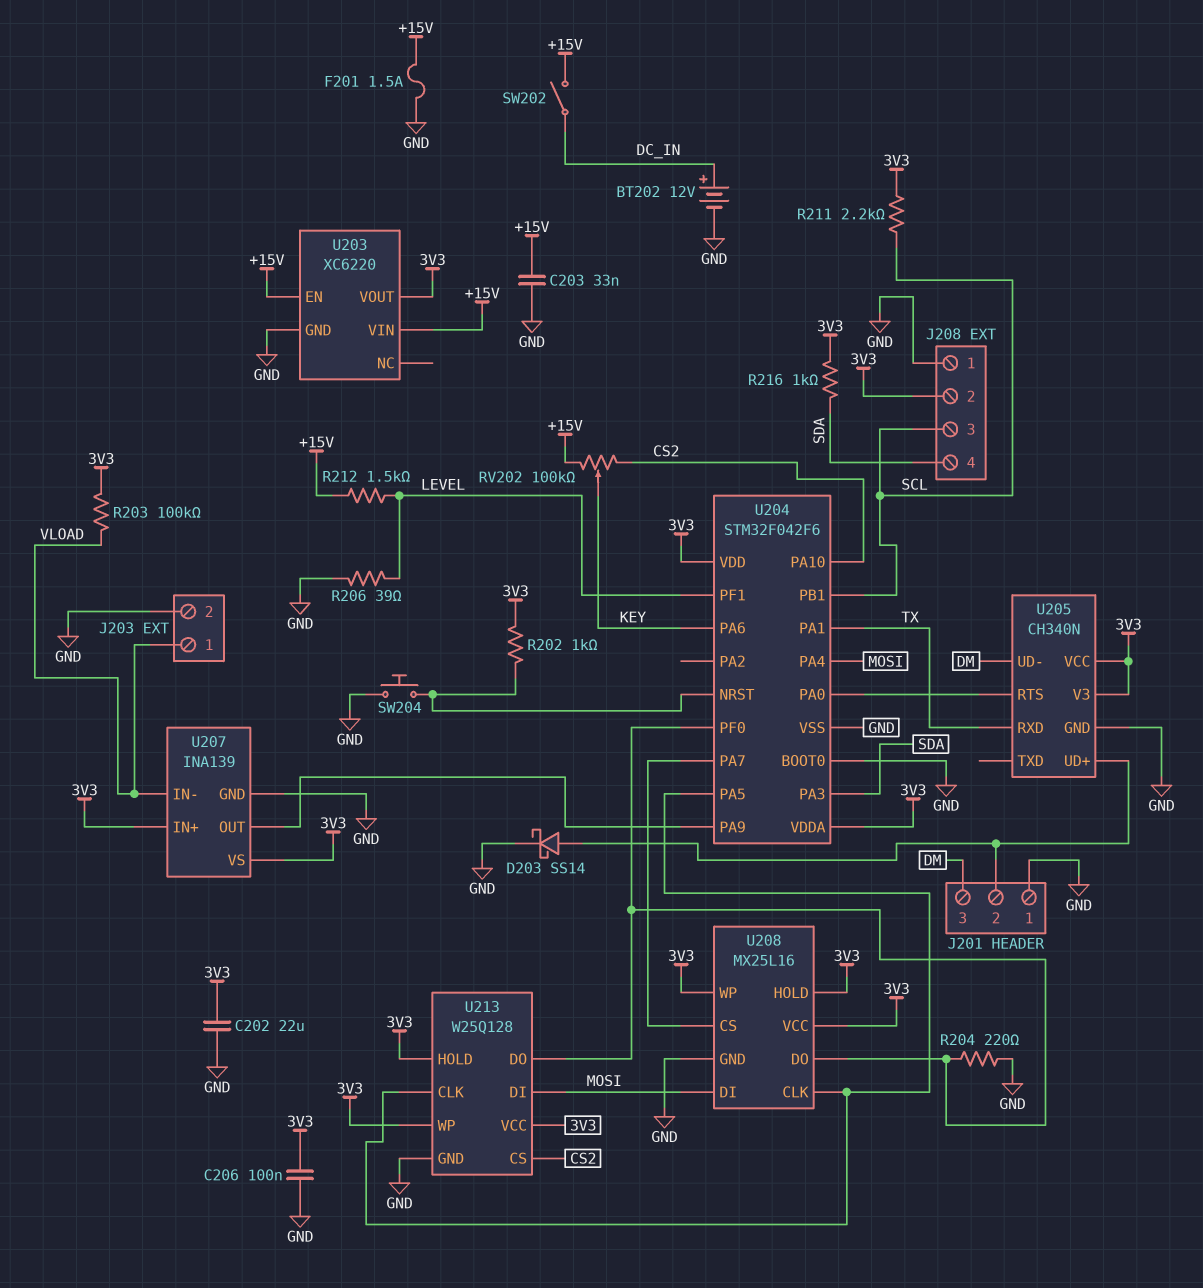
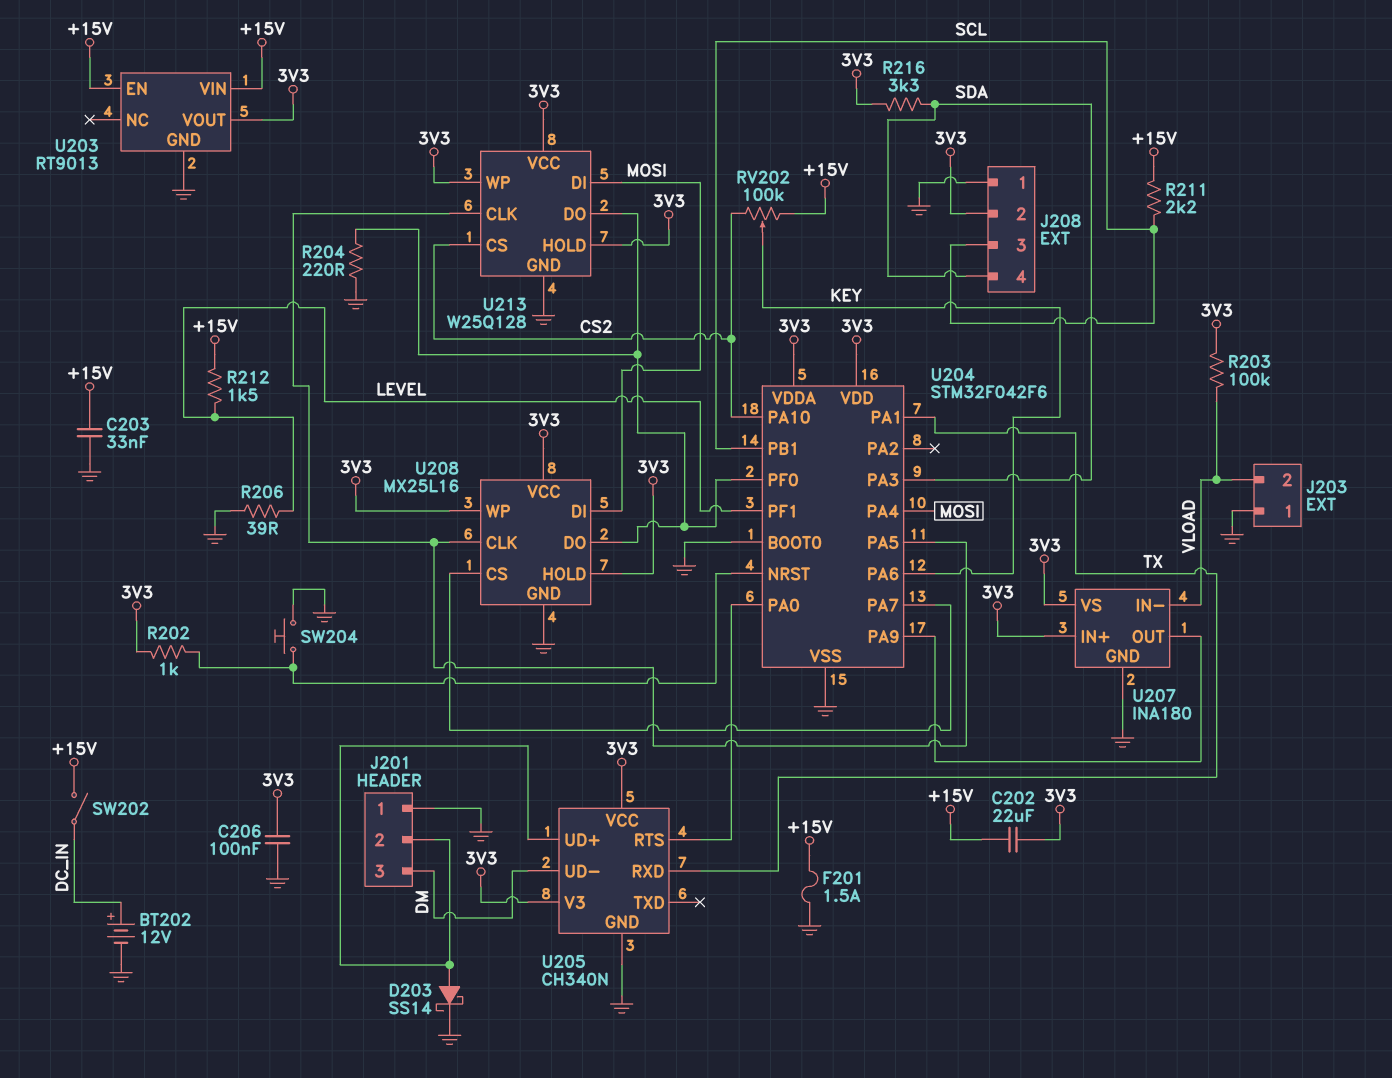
C202: 22uF (3V3, GND) -> 22uF (+15V, 3V3)
J203 pin 1: VLOAD -> GND
J203 pin 2: GND -> VLOAD
R211: 2.2k (3V3, SCL) -> 2.2k (+15V, SCL)
R216: 1k (3V3, SDA) -> 3.3k (3V3, SDA)
U203: XC6220 -> RT9013
U207: INA139 -> INA180

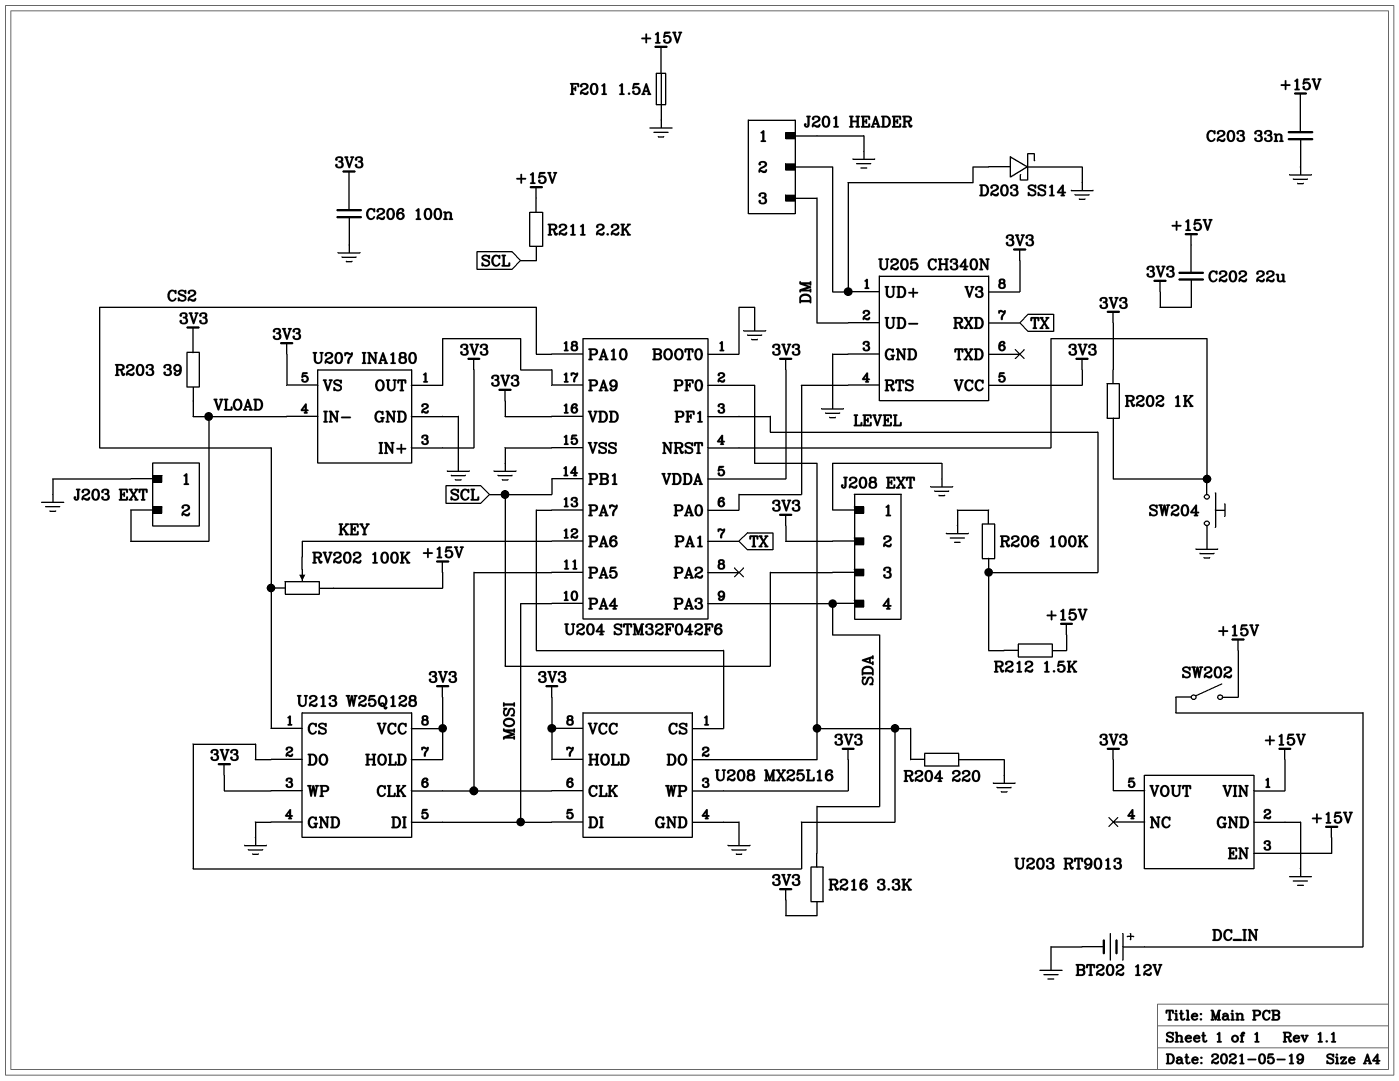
R203: 100k (3V3, VLOAD) -> 39 (3V3, VLOAD)
R206: 39 (GND, LEVEL) -> 100k (GND, LEVEL)

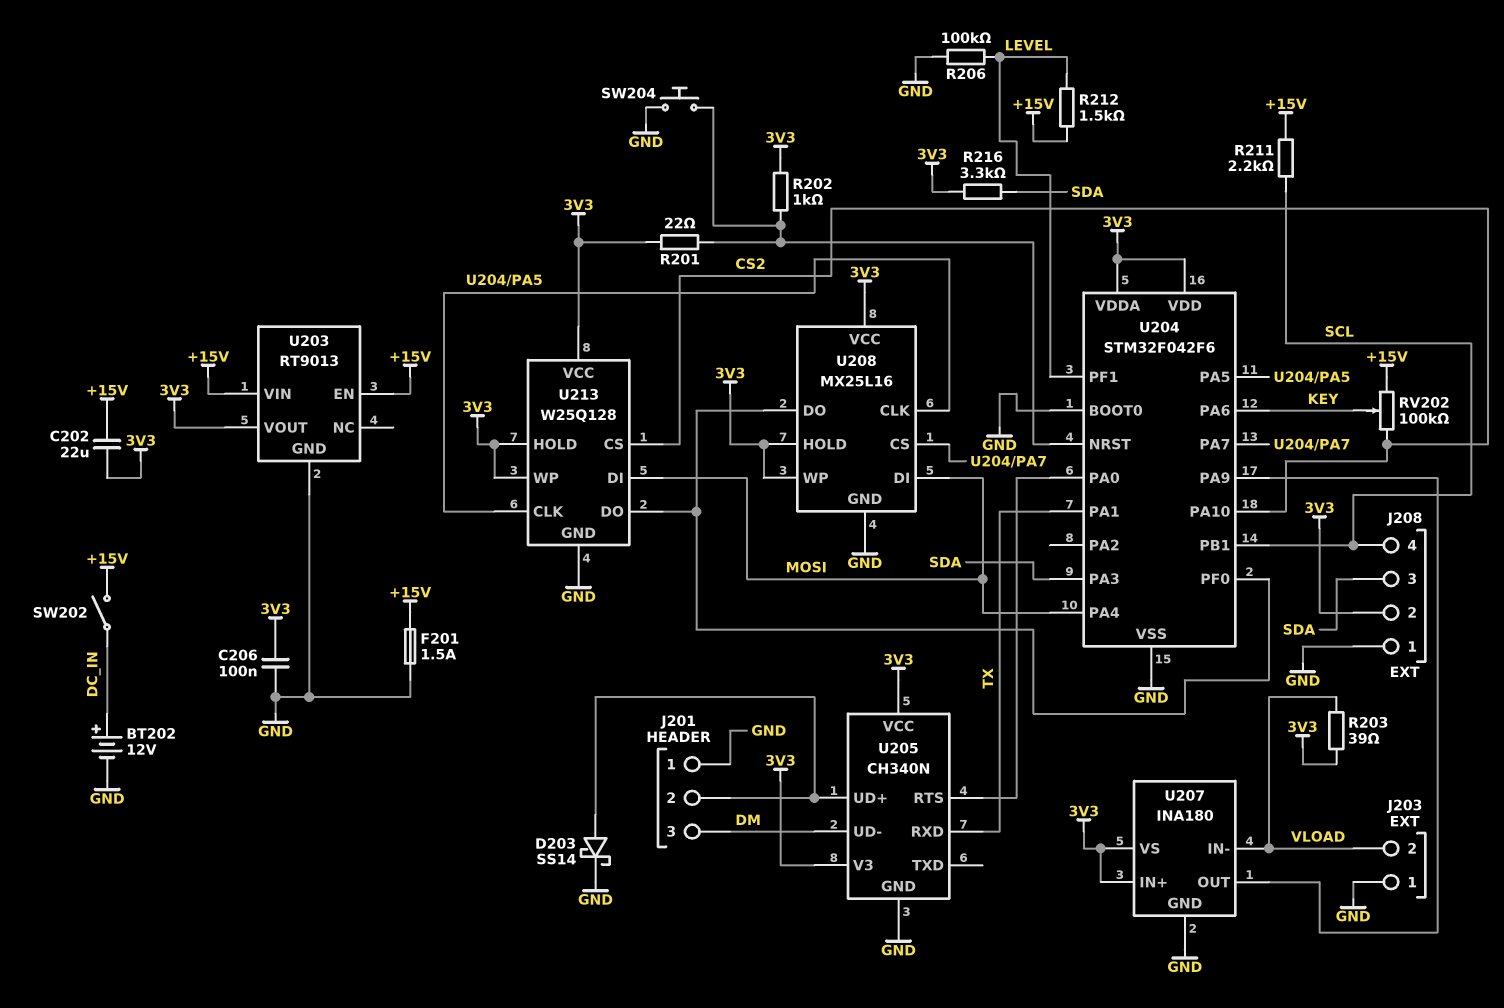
C203: 33nF (+15V, GND) -> none
J208 pin 3: SCL -> SDA
J208 pin 4: SDA -> SCL
R201: none -> 22 (3V3, U204/NRST)
R204: 220 (GND, U204/PF0) -> none

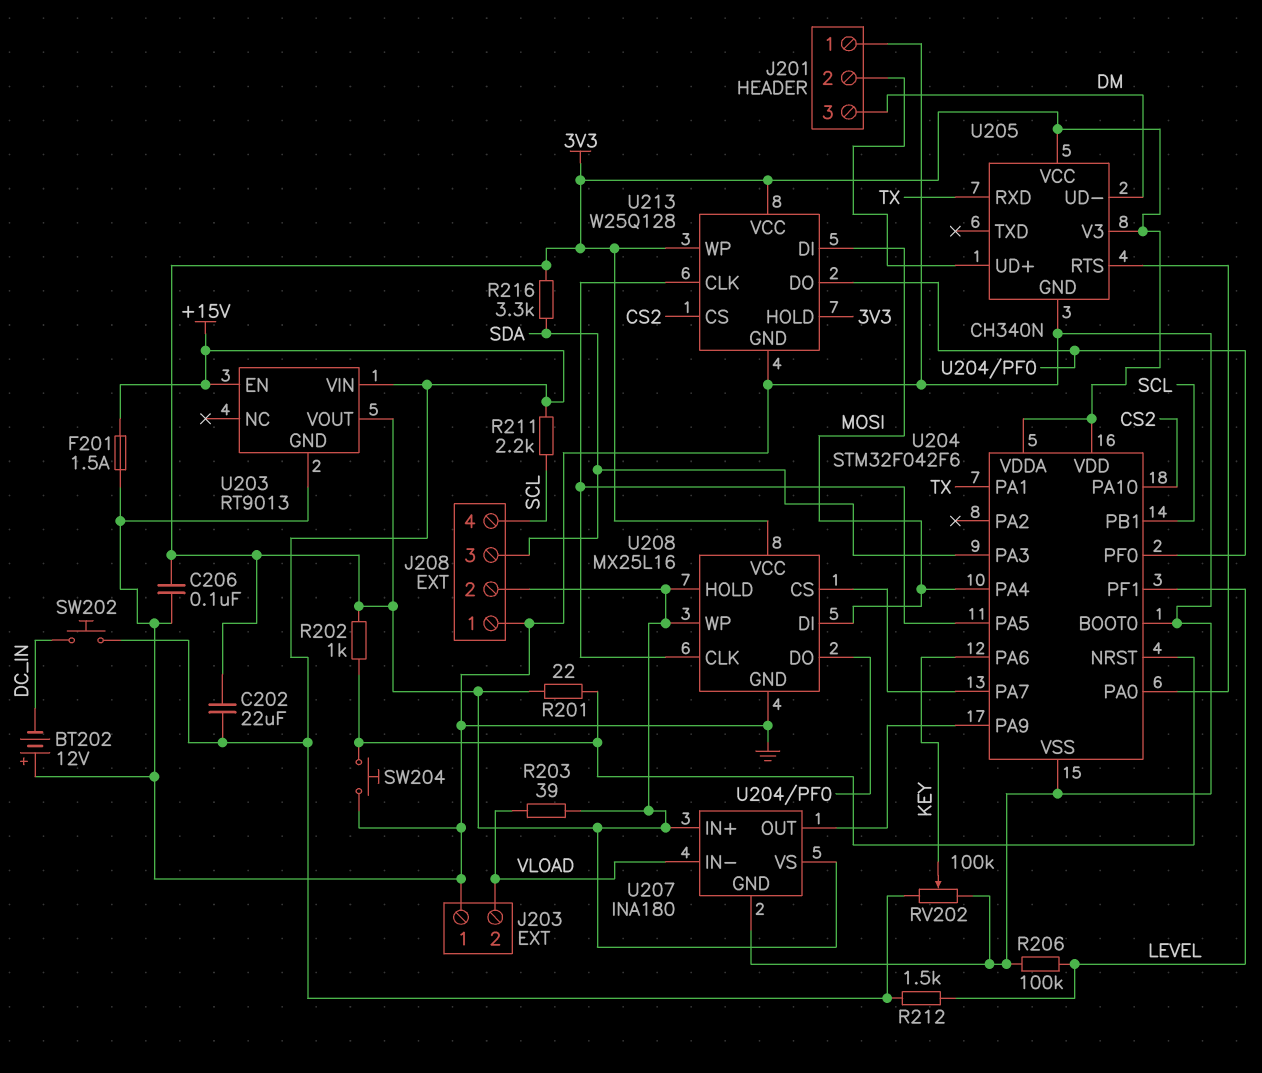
BT202: 12V (plus DC_IN, minus GND) -> 12V (plus GND, minus DC_IN)
D203: schottky SS14 (A J201/2, K GND) -> none
RV202: 100k (+15V, CS2, wiper KEY) -> 100k (+15V, GND, wiper KEY)
SW202: switch (+15V, DC_IN) -> button (+15V, DC_IN)

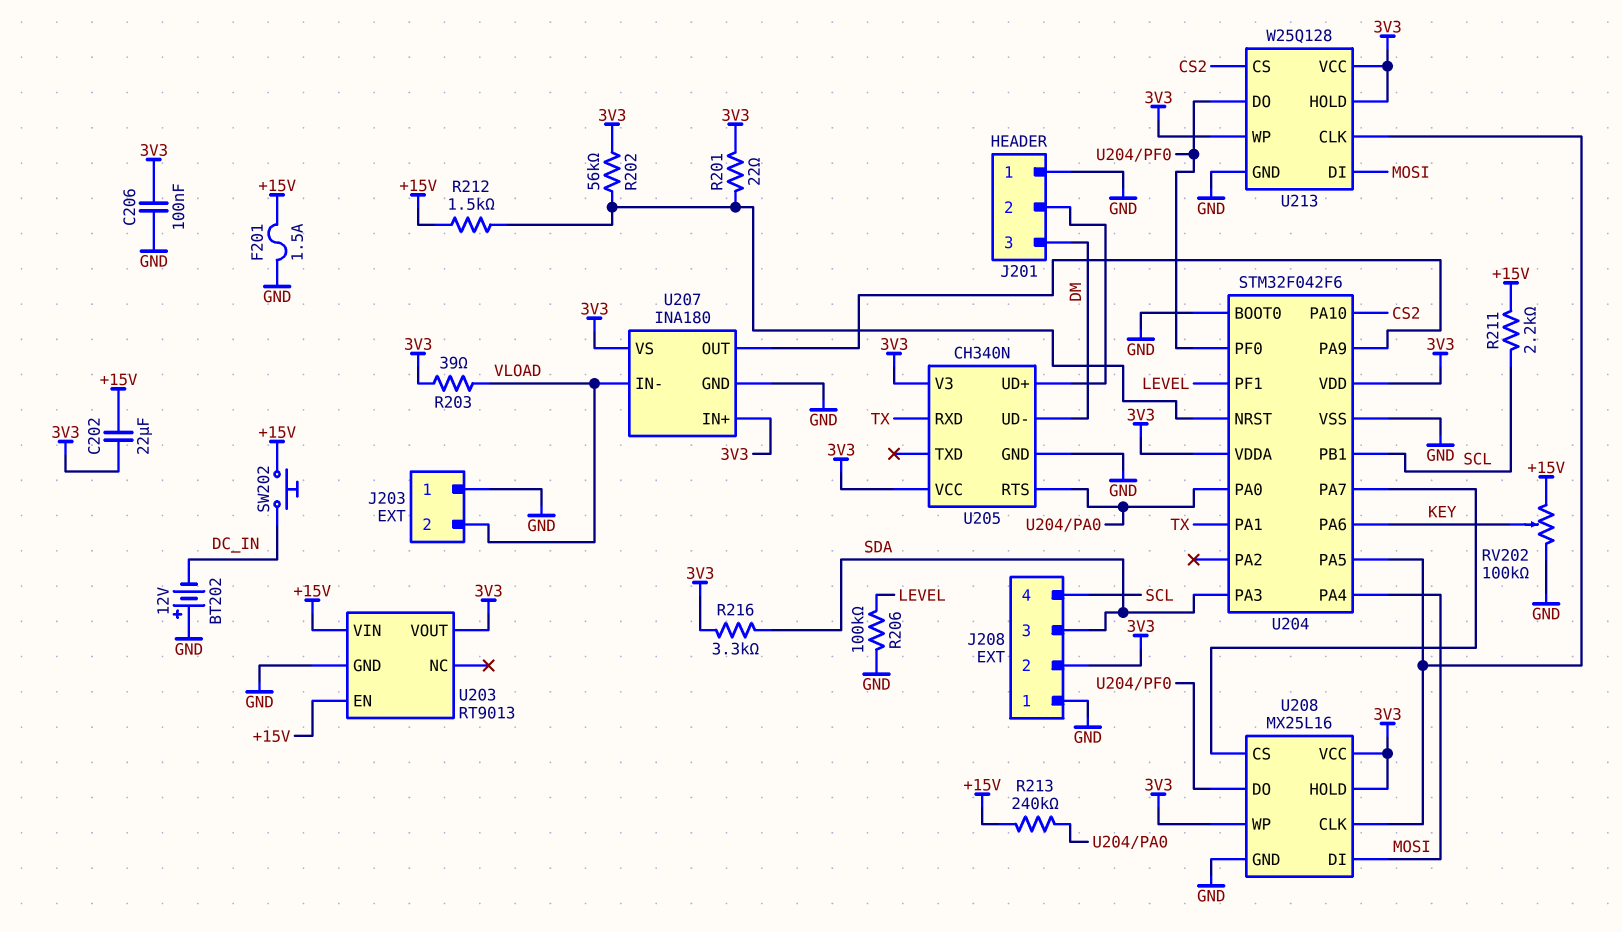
R202: 1k (3V3, U204/NRST) -> 56k (3V3, U204/NRST)
R212: 1.5k (+15V, LEVEL) -> 1.5k (+15V, U204/NRST)
R213: none -> 240k (+15V, U204/PA0)
SW204: button (GND, U204/NRST) -> none

